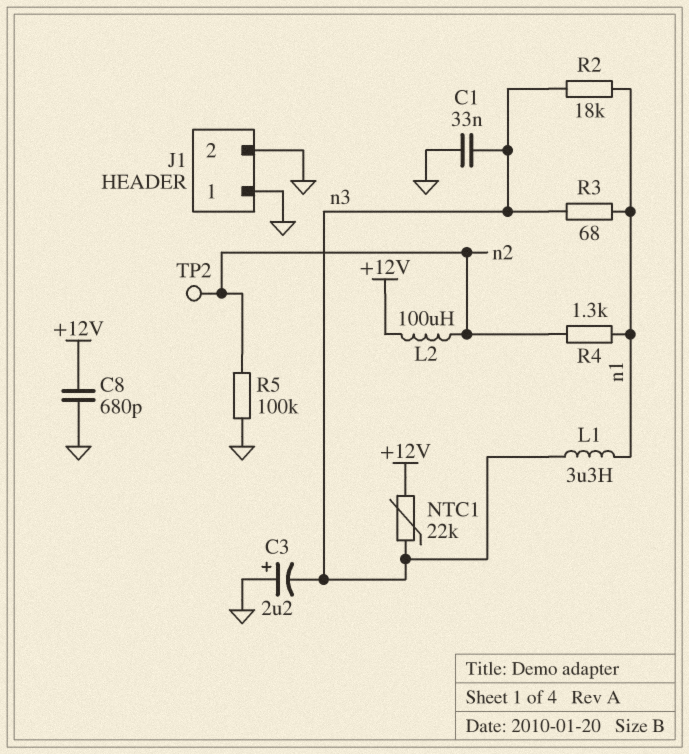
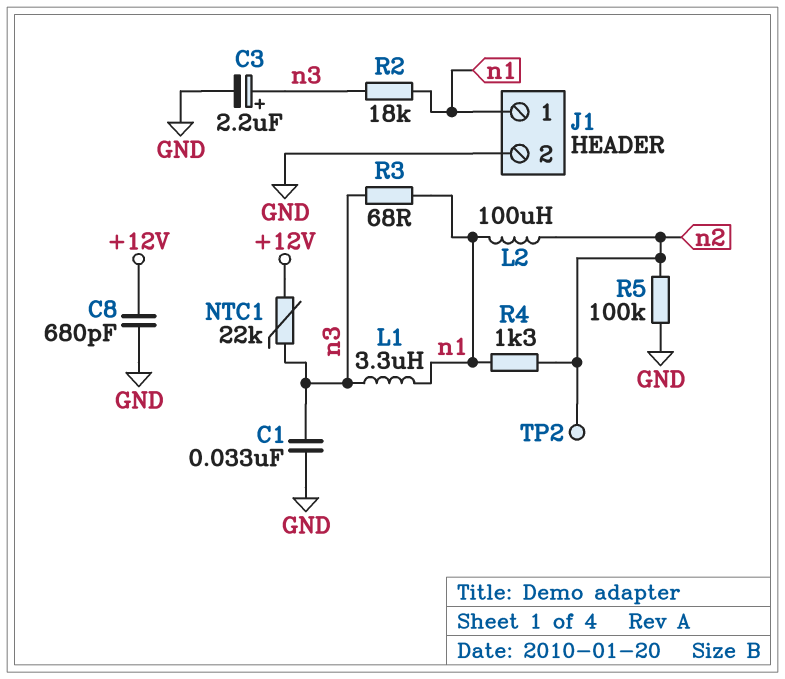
C3: 2.2uF (plus GND, minus n3) -> 2.2uF (plus n3, minus GND)
J1 pin 1: GND -> n1
L2: 100uH (+12V, n2) -> 100uH (n1, n2)

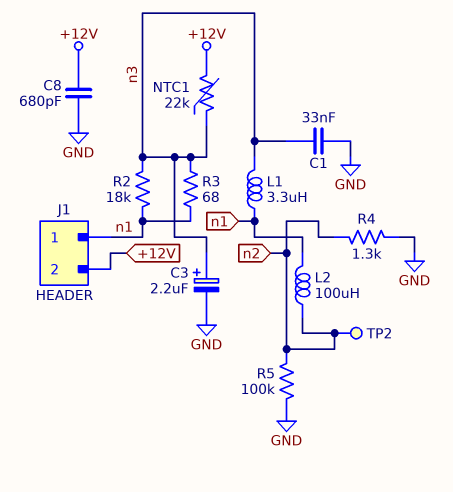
J1 pin 2: GND -> +12V
R4: 1.3k (n1, n2) -> 1.3k (GND, n2)

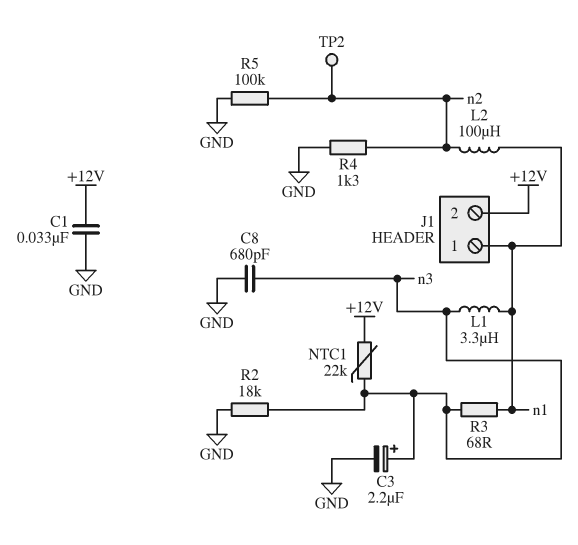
C1: 33nF (GND, n3) -> 33nF (+12V, GND)
C8: 680pF (+12V, GND) -> 680pF (GND, n3)
R2: 18k (n1, n3) -> 18k (GND, n3)

